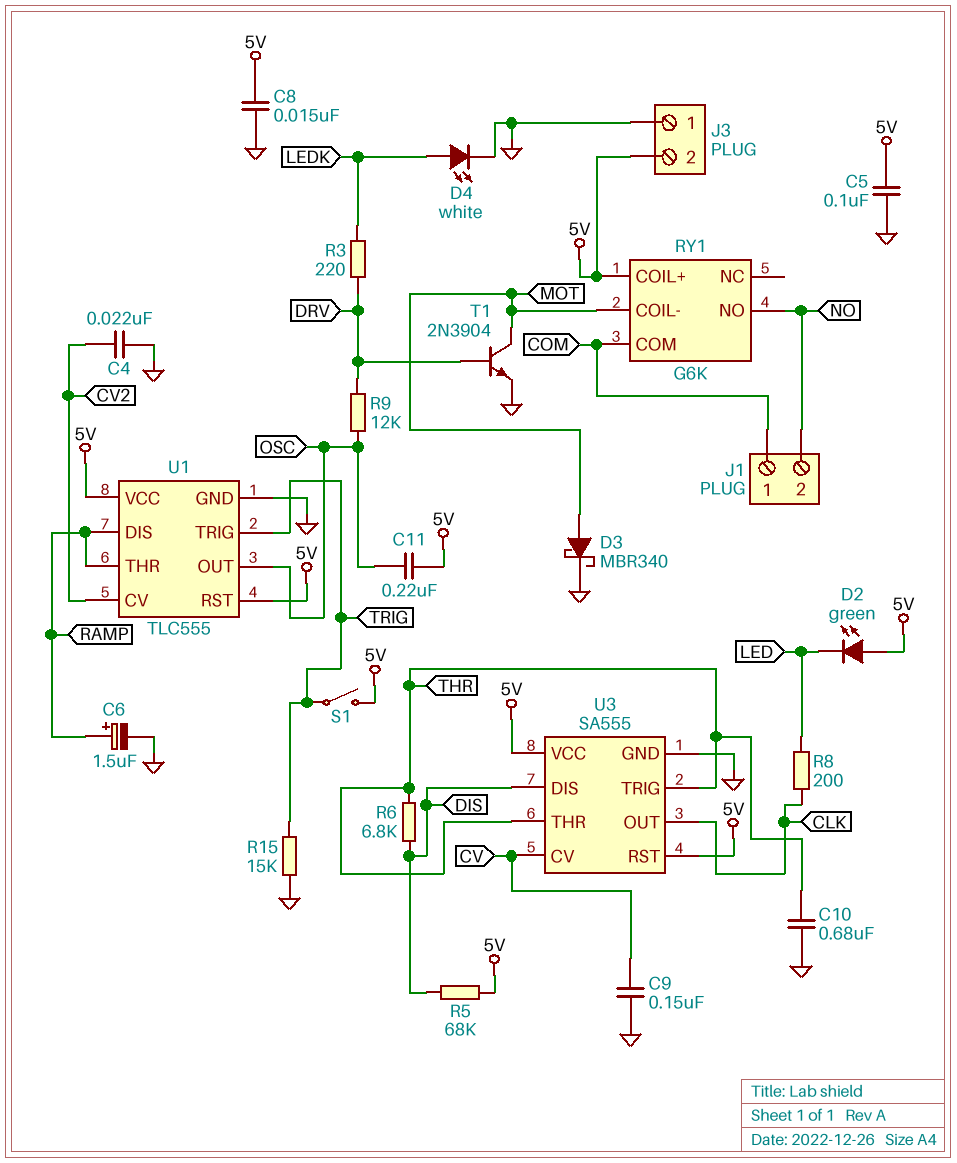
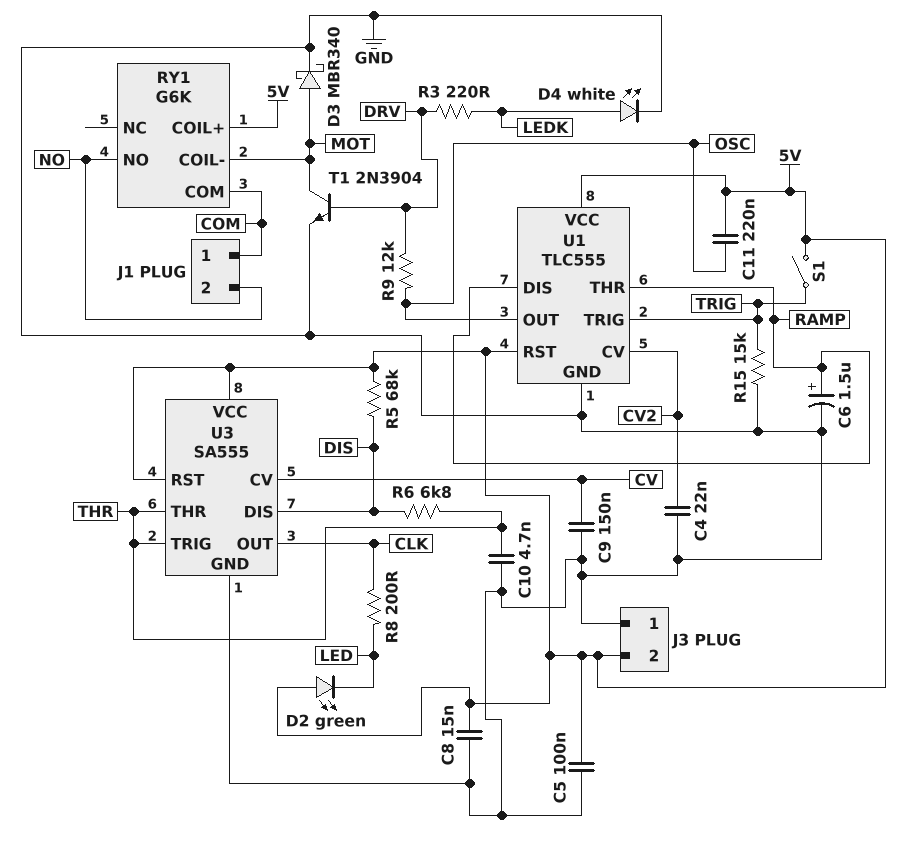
C10: 680nF (GND, THR) -> 4.7nF (GND, THR)

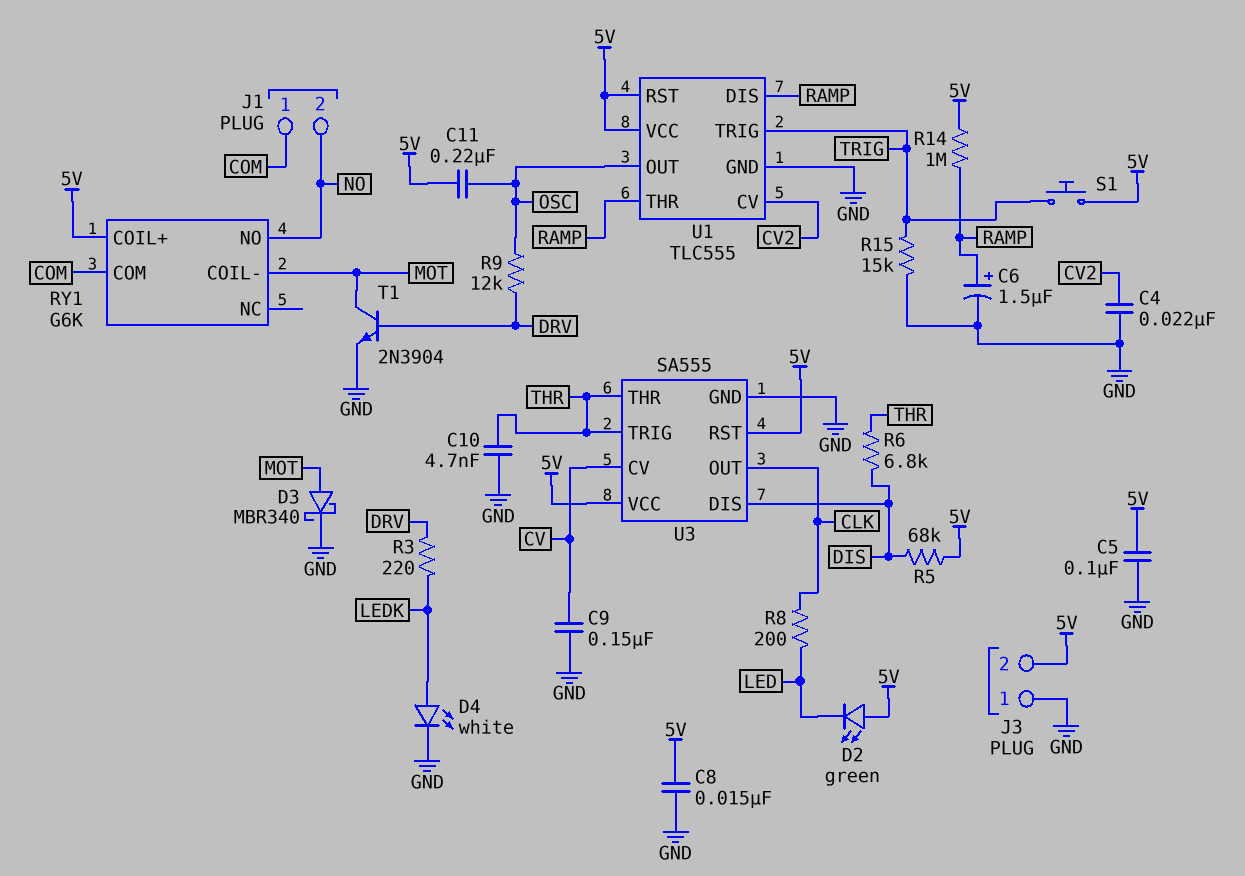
R14: none -> 1M (5V, RAMP)
S1: switch (5V, TRIG) -> button (5V, TRIG)

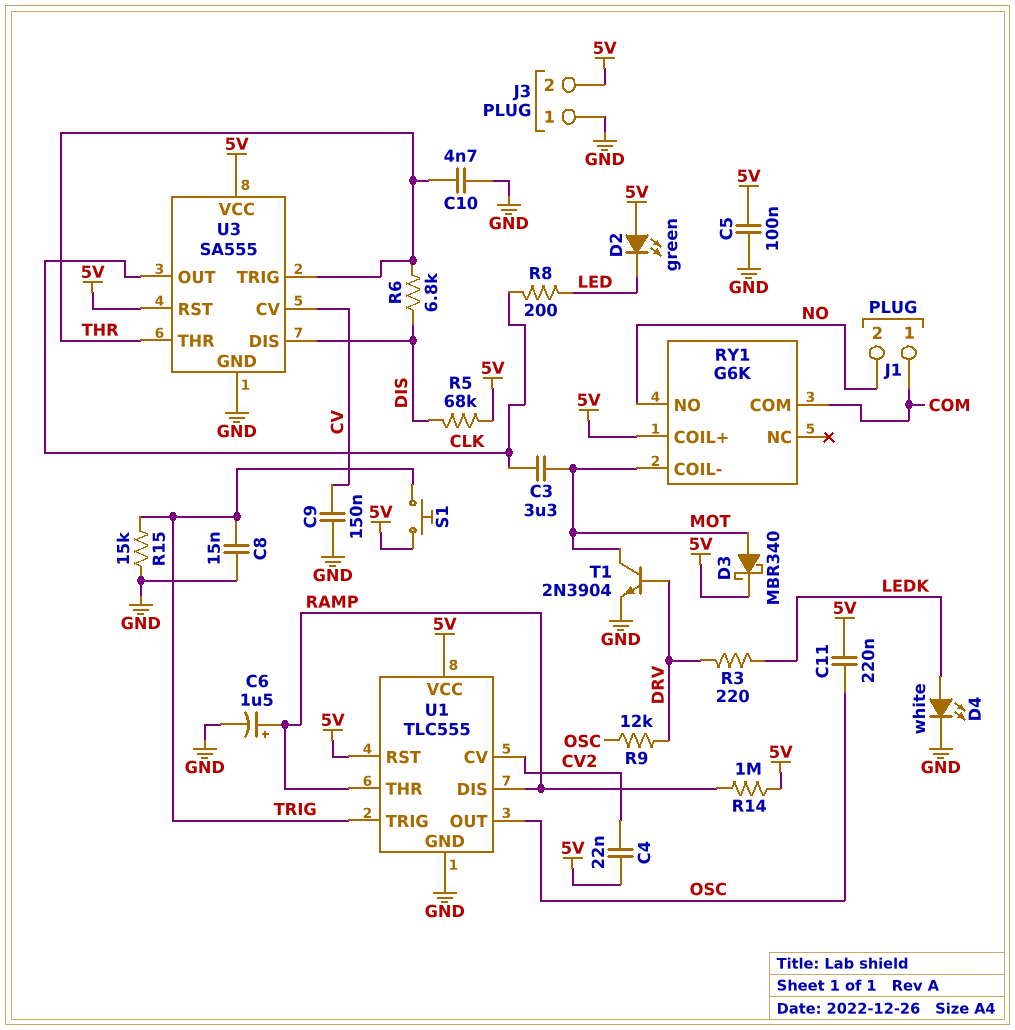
C3: none -> 3.3uF (CLK, MOT)
C4: 22nF (CV2, GND) -> 22nF (5V, CV2)
C8: 15nF (5V, GND) -> 15nF (GND, TRIG)
D3: schottky MBR340 (A MOT, K GND) -> schottky MBR340 (A MOT, K 5V)

